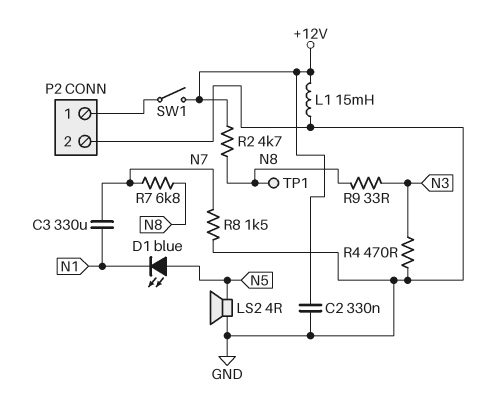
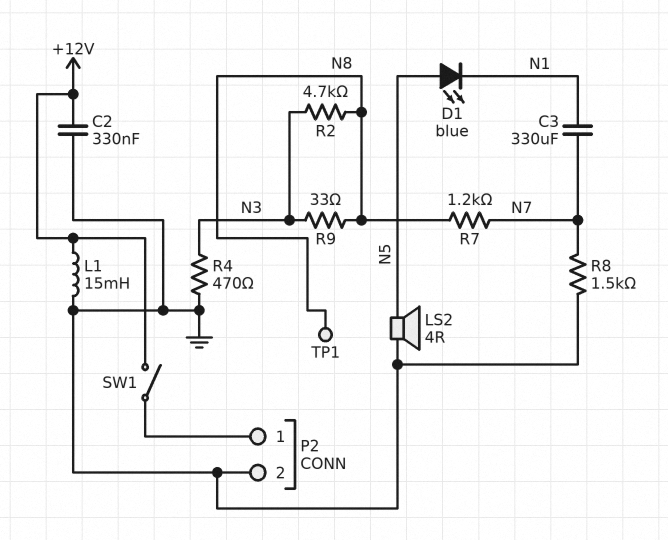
R2: 4.7k (+12V, N8) -> 4.7k (N3, N8)
R7: 6.8k (N7, N8) -> 1.2k (N7, N8)

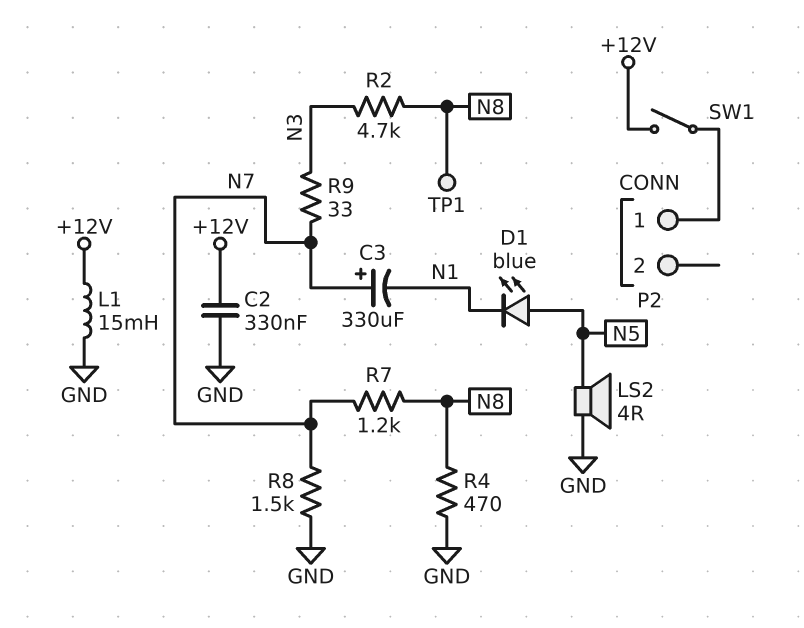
C3: 330uF (N1, N7) -> 330uF (plus N7, minus N1)
P2 pin 2: GND -> none
R4: 470 (GND, N3) -> 470 (GND, N8)
R9: 33 (N3, N8) -> 33 (N3, N7)

